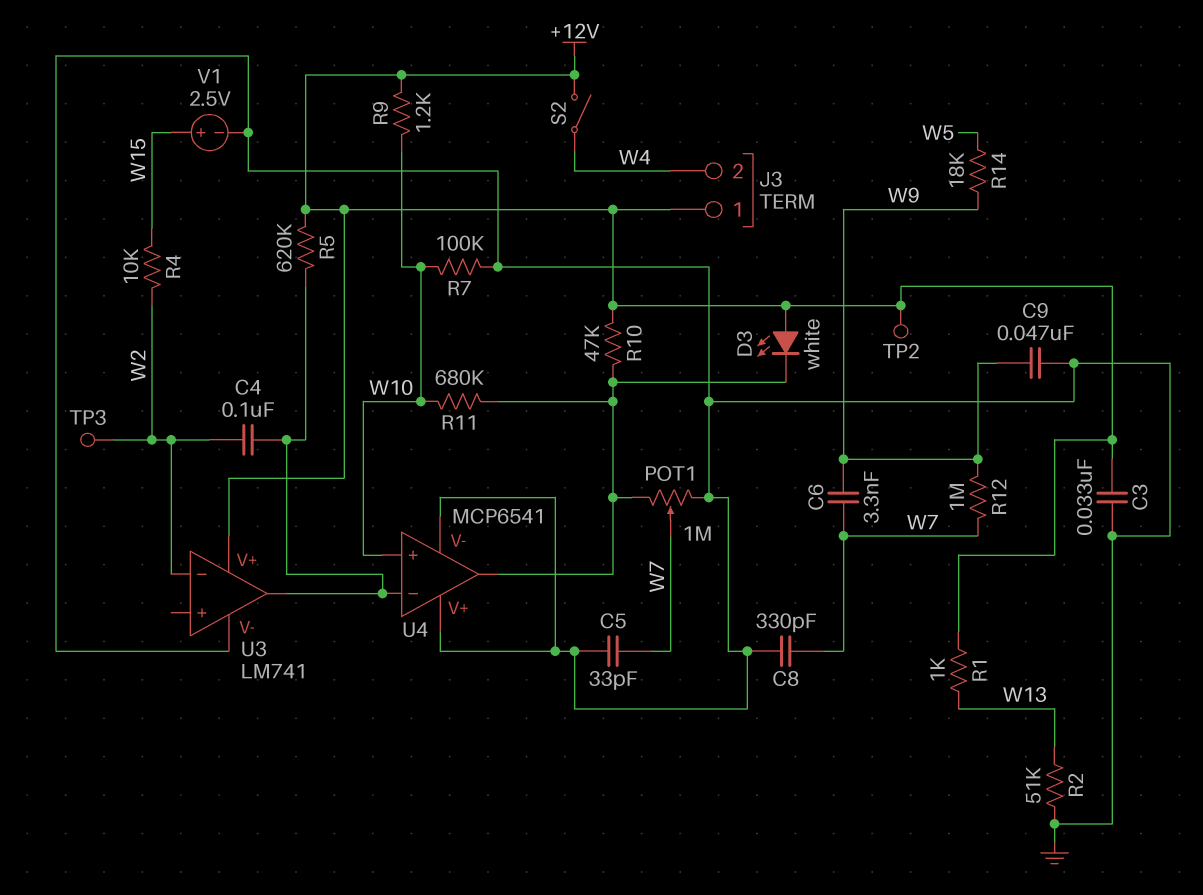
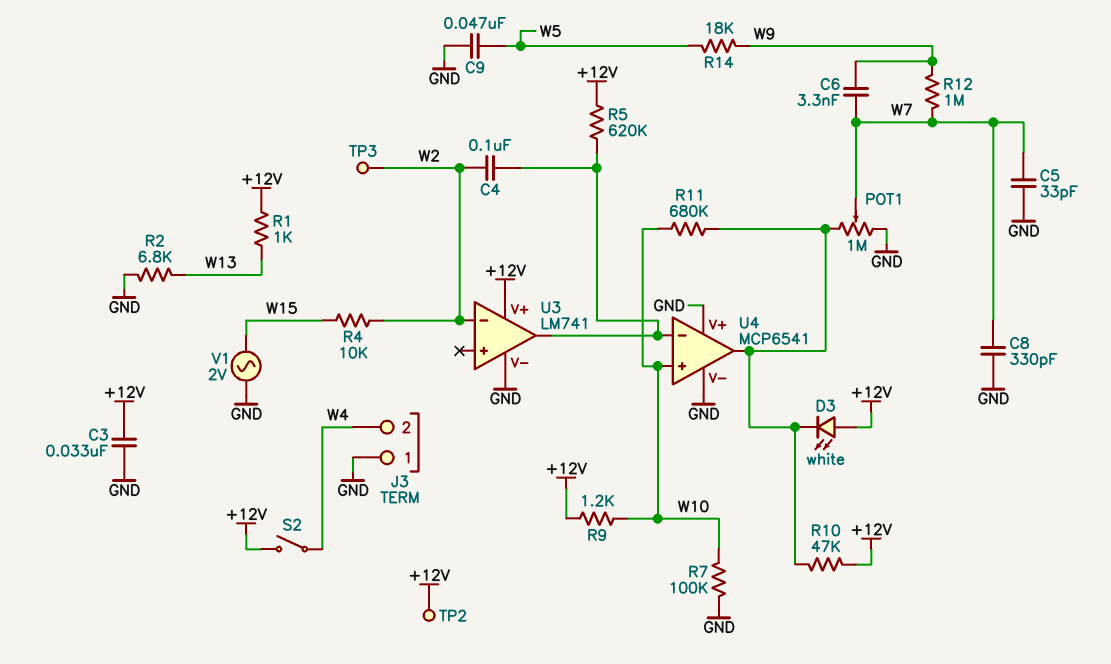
C9: 47nF (GND, W9) -> 47nF (GND, W5)
J3 pin 1: +12V -> GND
R2: 51k (GND, W13) -> 6.8k (GND, W13)
V1: 2.5V (plus W15, minus GND) -> AC 2V (GND, W15)

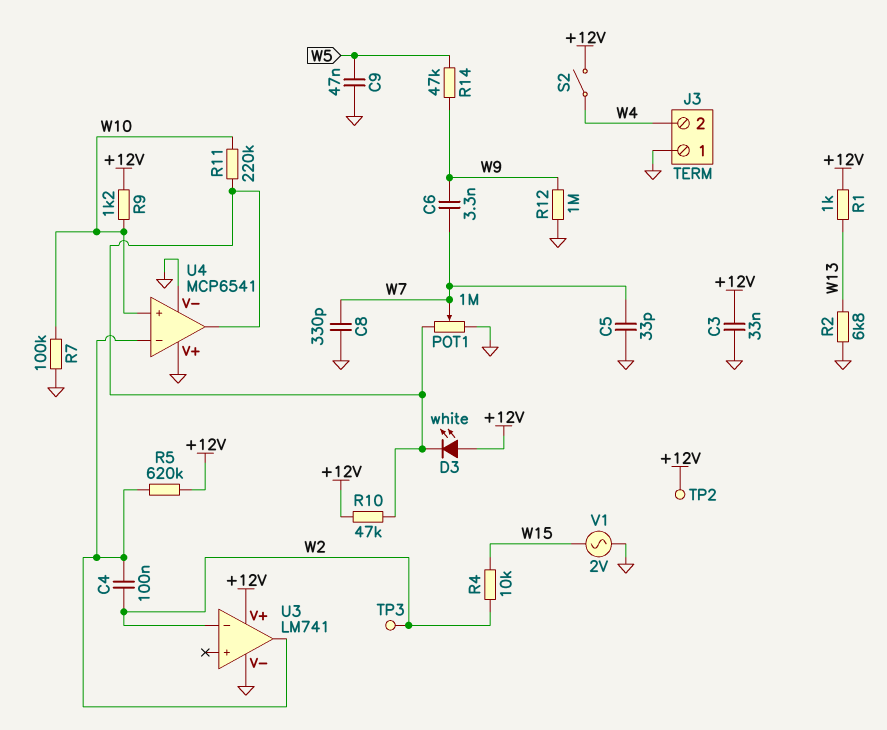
R11: 680k (U4/out, W10) -> 220k (U4/out, W10)
R12: 1M (W7, W9) -> 1M (GND, W9)
R14: 18k (W5, W9) -> 47k (W5, W9)

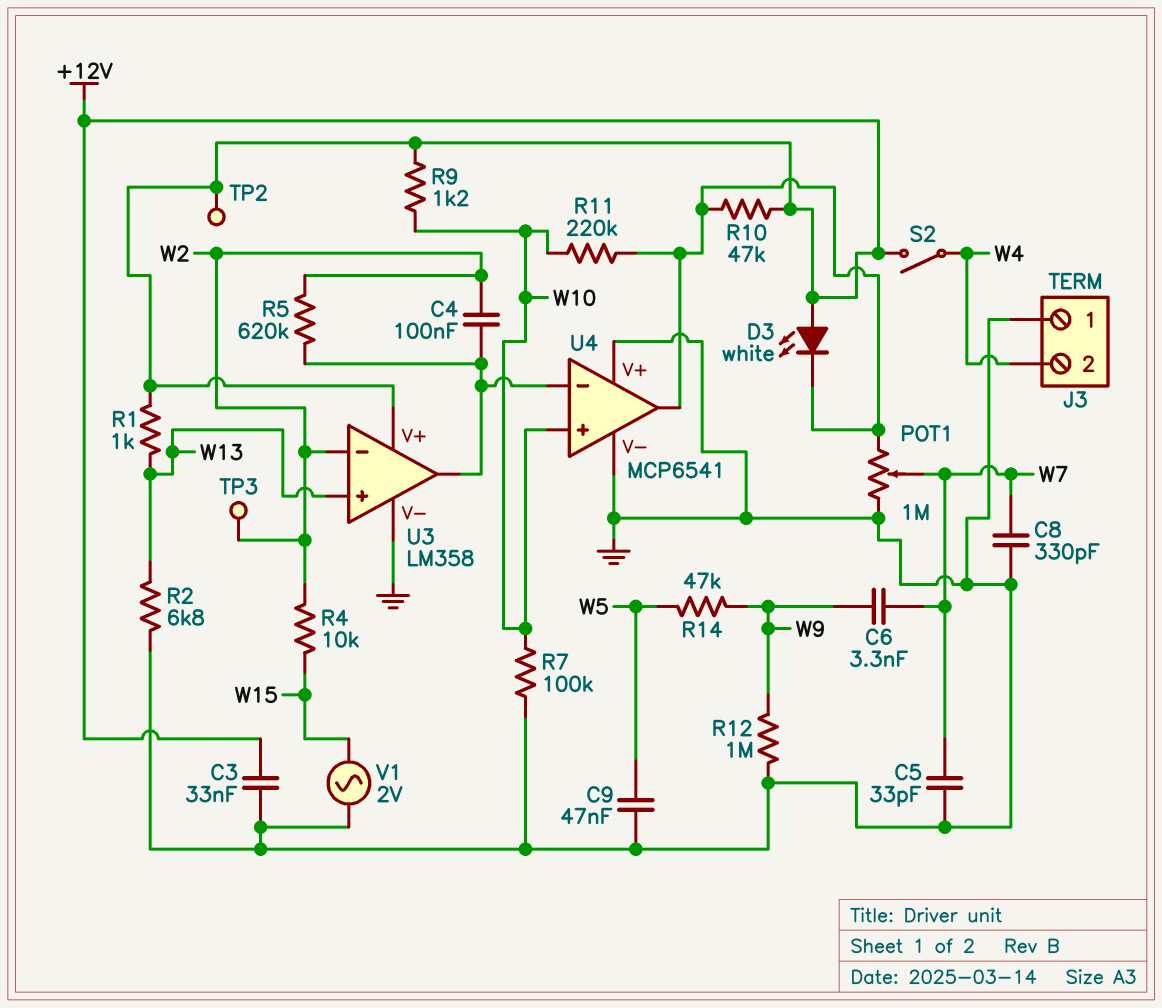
R5: 620k (+12V, U3/out) -> 620k (U3/out, W2)
U3: LM741 -> LM358
U3 pin in+: none -> W13

